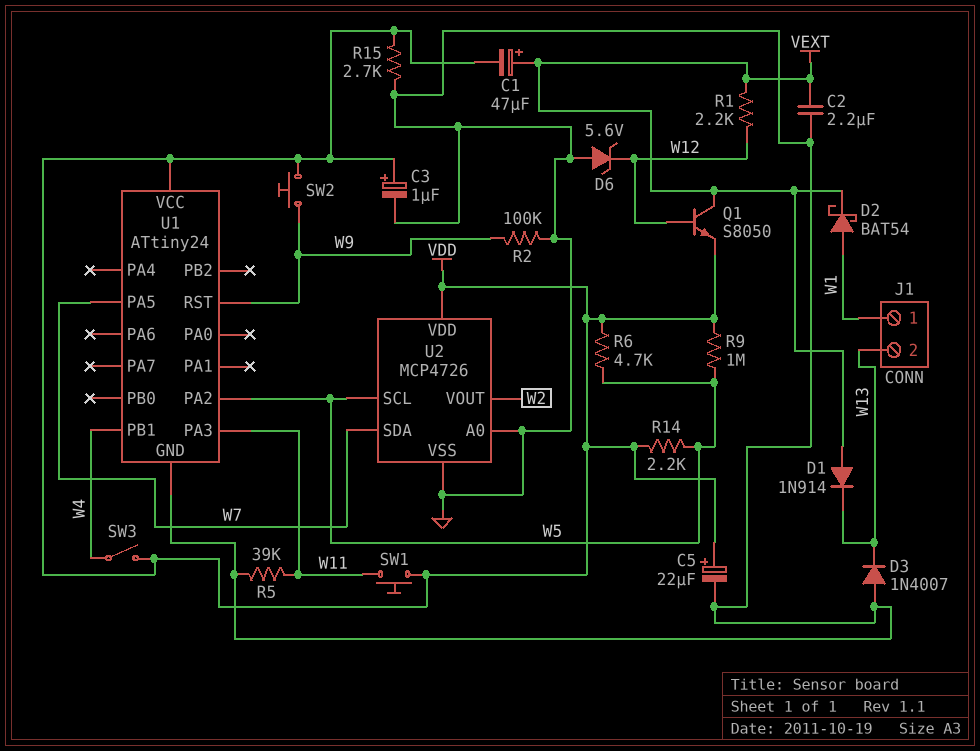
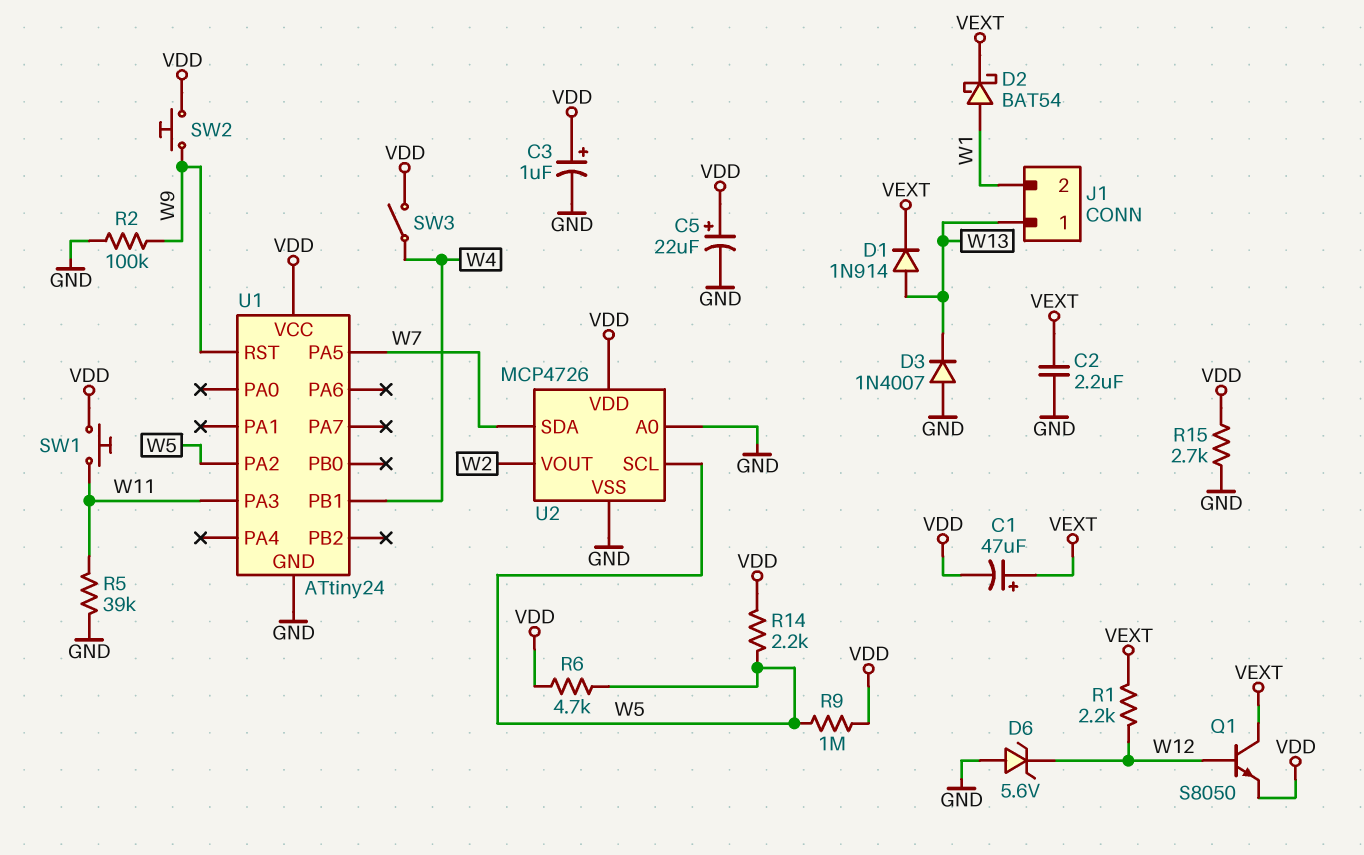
D1: diode 1N914 (A VEXT, K W13) -> diode 1N914 (A W13, K VEXT)
J1 pin 1: W1 -> W13
J1 pin 2: W13 -> W1

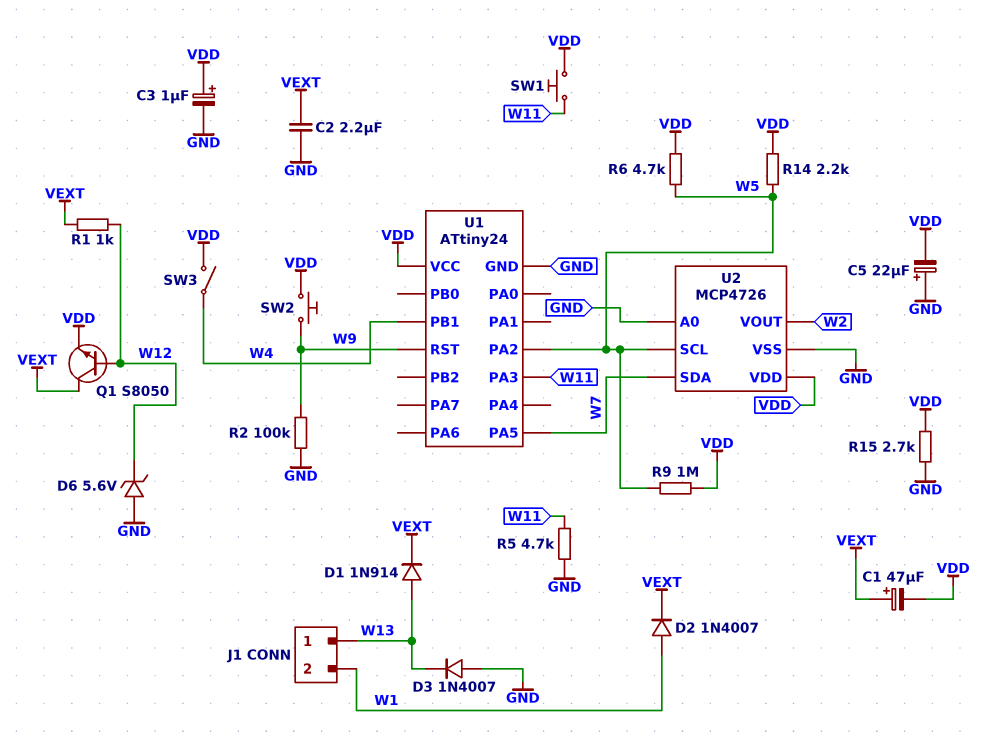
C5: 22uF (plus VDD, minus GND) -> 22uF (plus GND, minus VDD)
D2: schottky BAT54 (A W1, K VEXT) -> diode 1N4007 (A W1, K VEXT)
R1: 2.2k (VEXT, W12) -> 1k (VEXT, W12)
R5: 39k (GND, W11) -> 4.7k (GND, W11)

